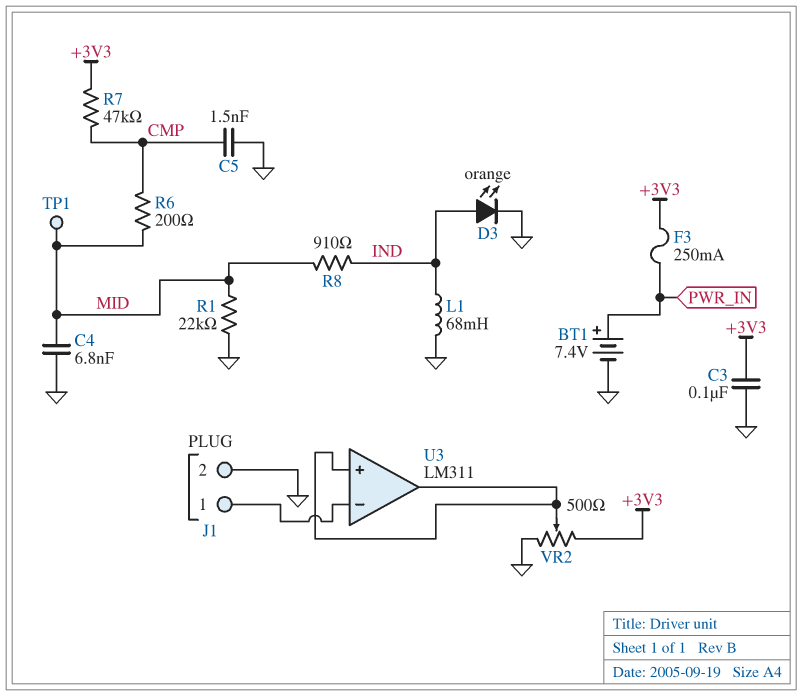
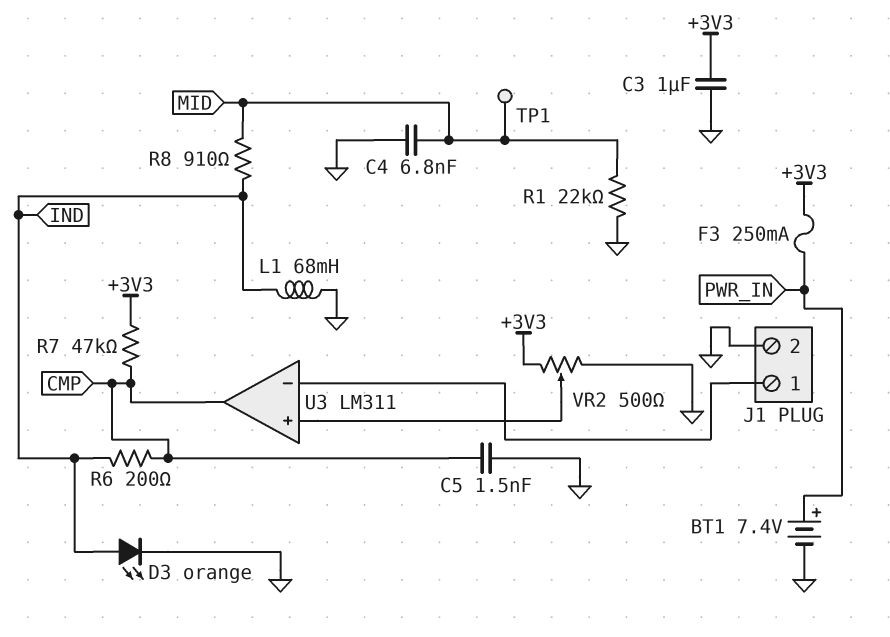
C3: 100nF (+3V3, GND) -> 1uF (+3V3, GND)
R6: 200 (CMP, MID) -> 200 (CMP, IND)
U3 pin out: U3/in+ -> CMP

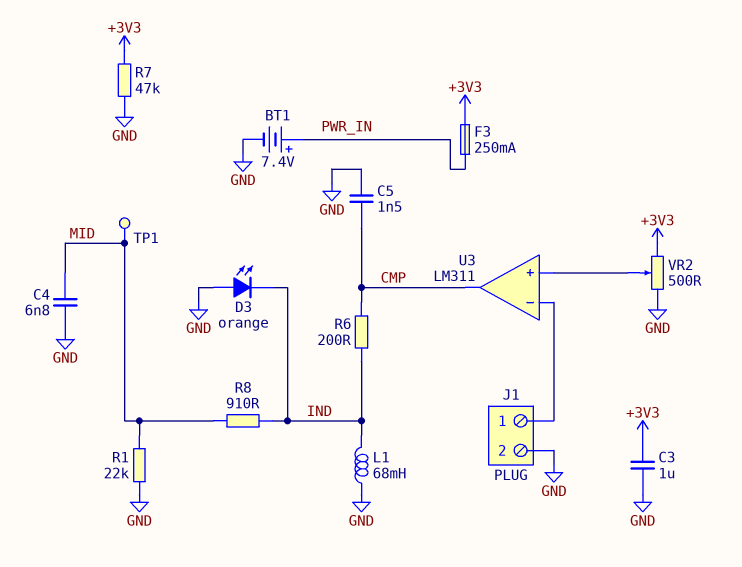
D3: LED orange (A IND, K GND) -> LED orange (A GND, K IND)
R7: 47k (+3V3, CMP) -> 47k (+3V3, GND)

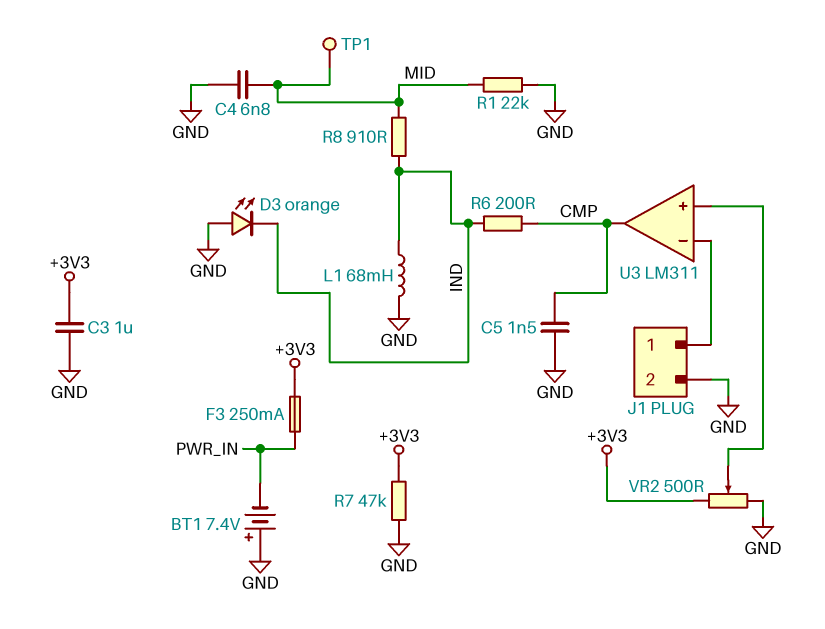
BT1: 7.4V (plus PWR_IN, minus GND) -> 7.4V (plus GND, minus PWR_IN)

